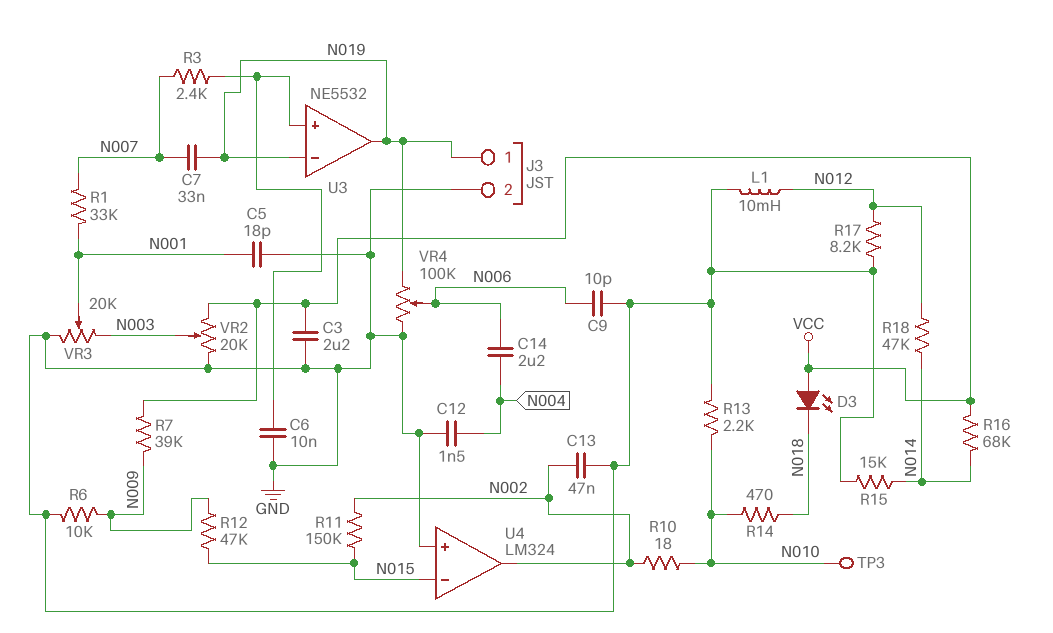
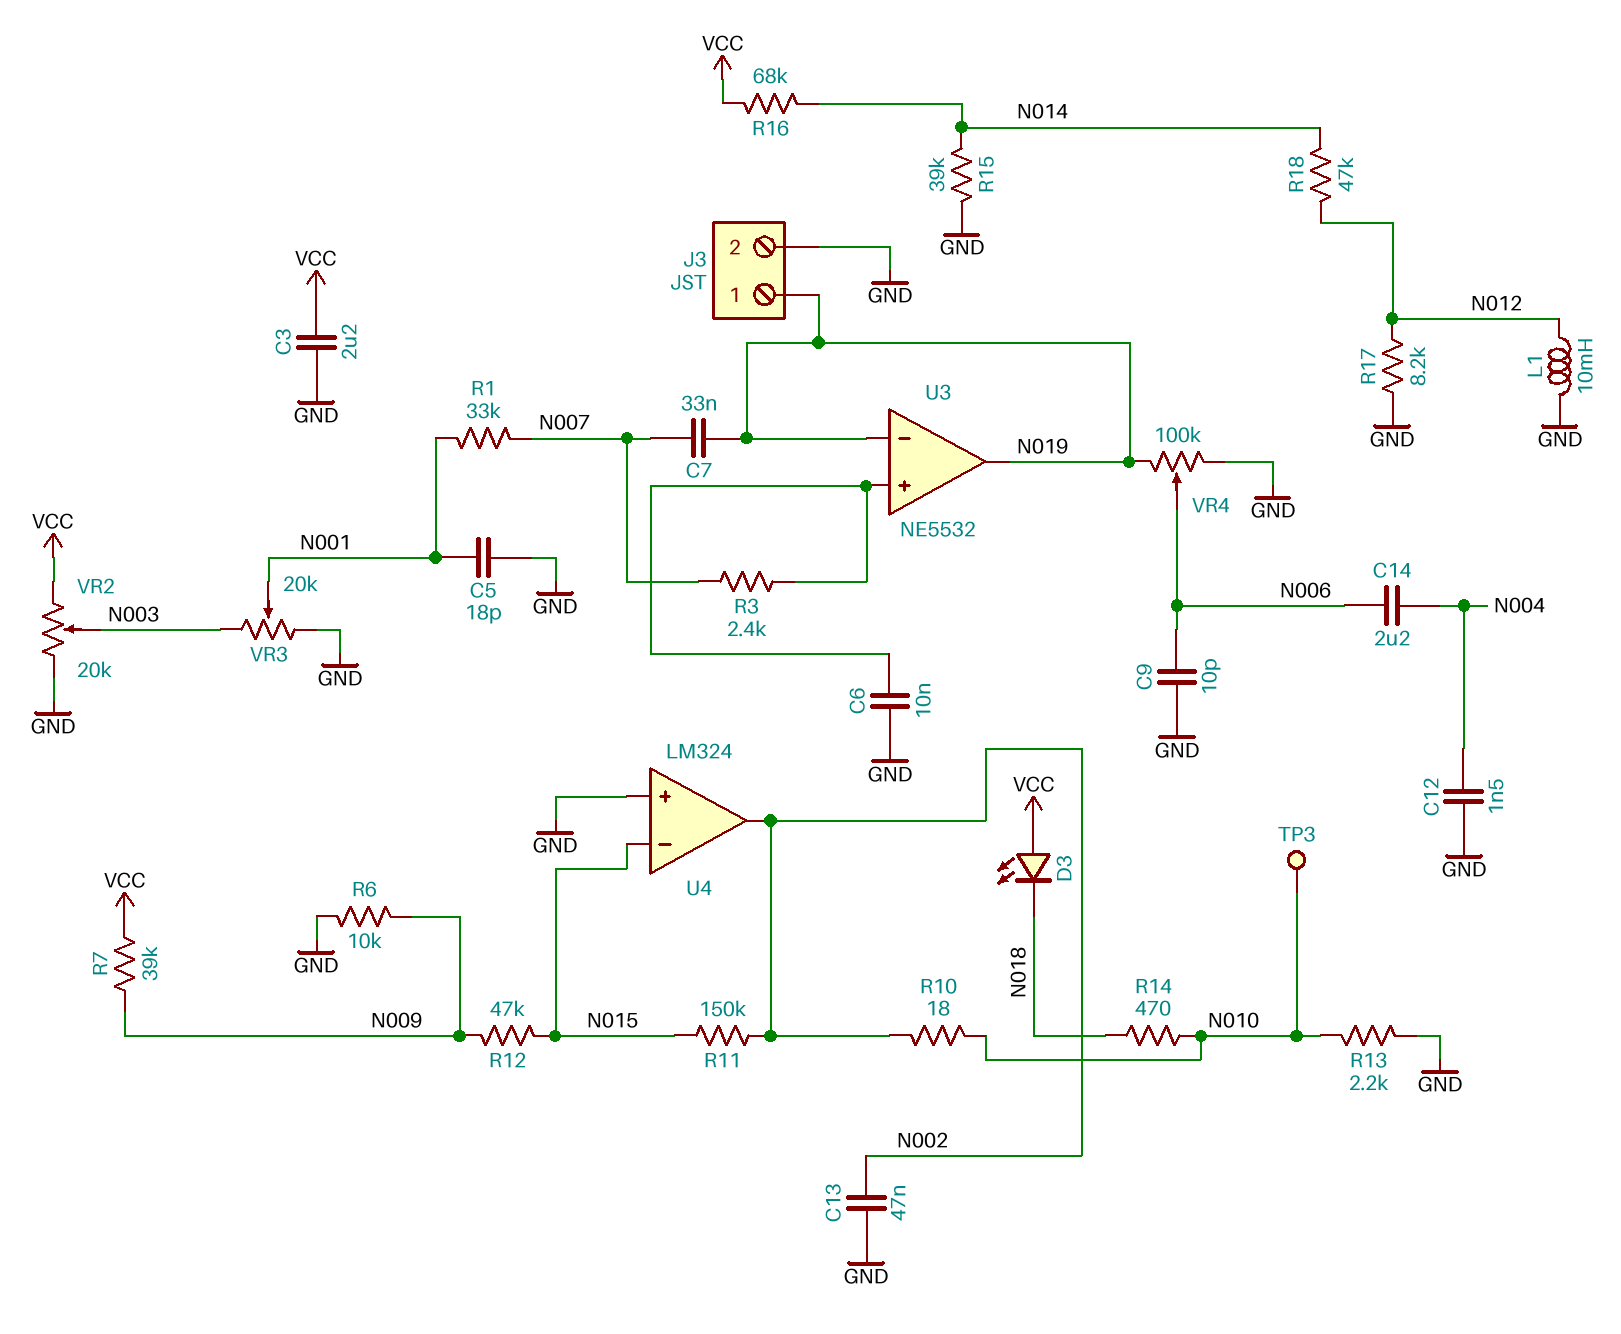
R15: 15k (GND, N014) -> 39k (GND, N014)

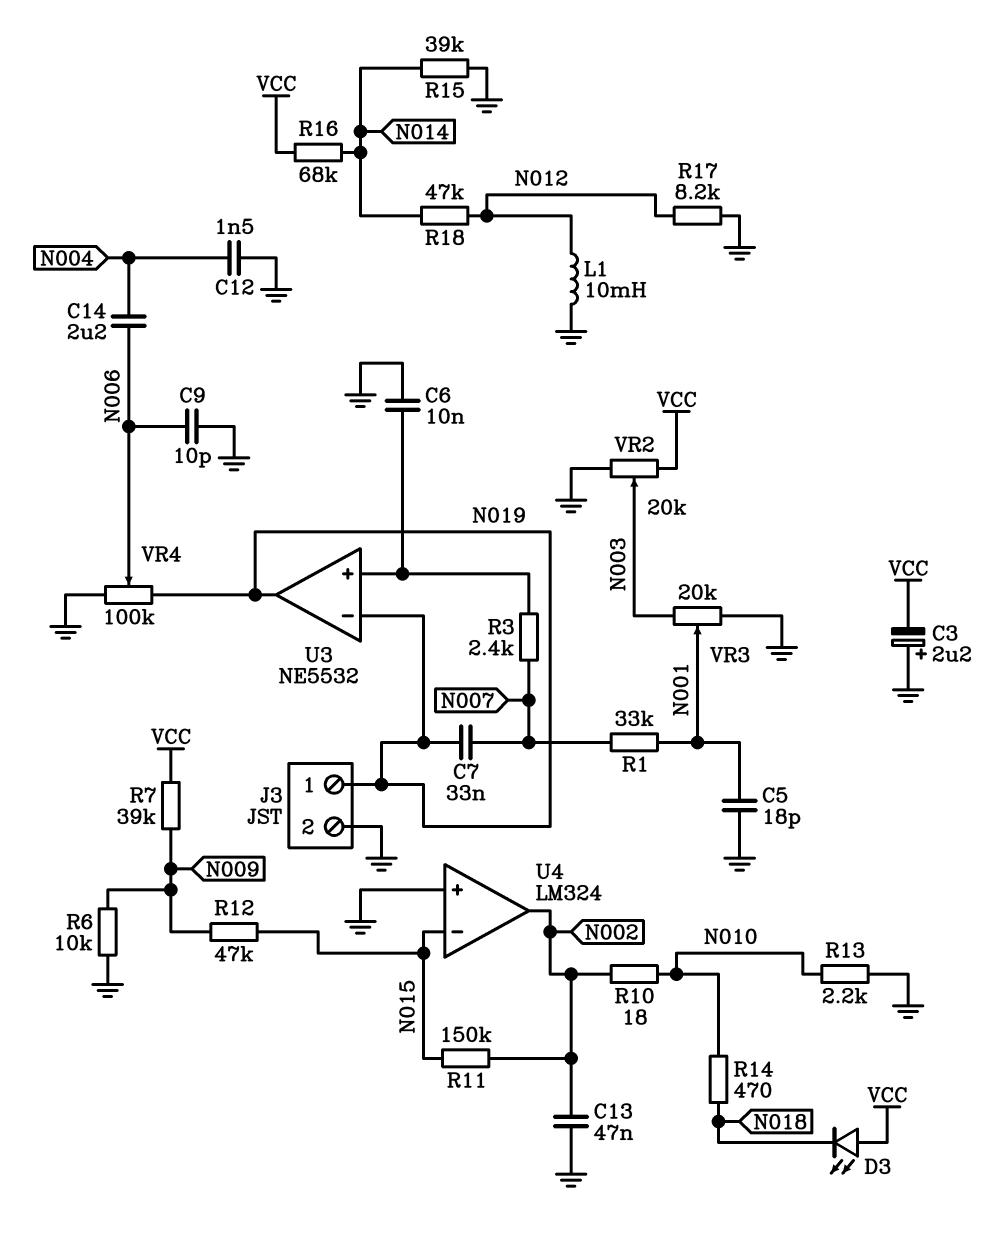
C3: 2.2uF (GND, VCC) -> 2.2uF (plus GND, minus VCC)
TP3: test point (N010) -> none

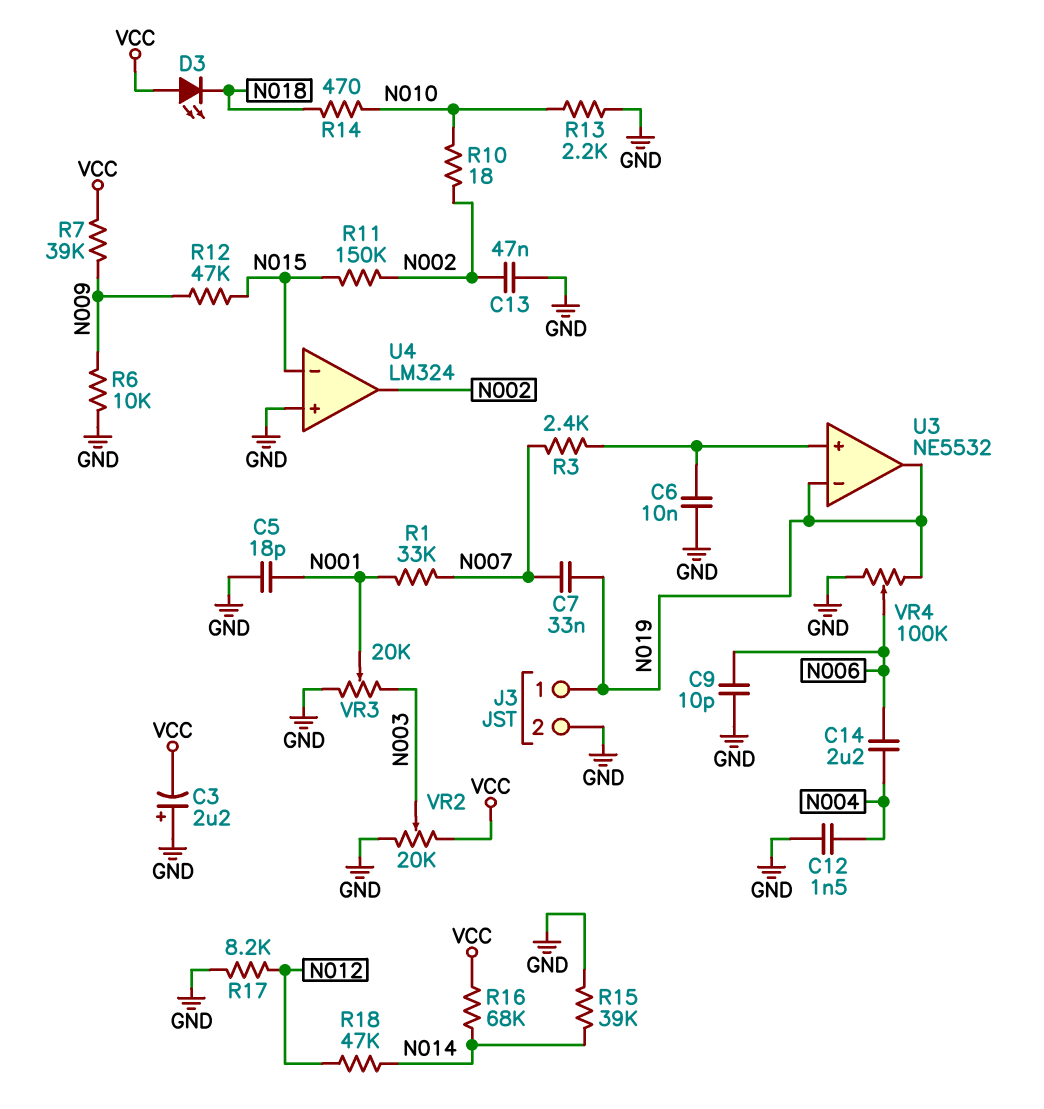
L1: 10mH (GND, N012) -> none

